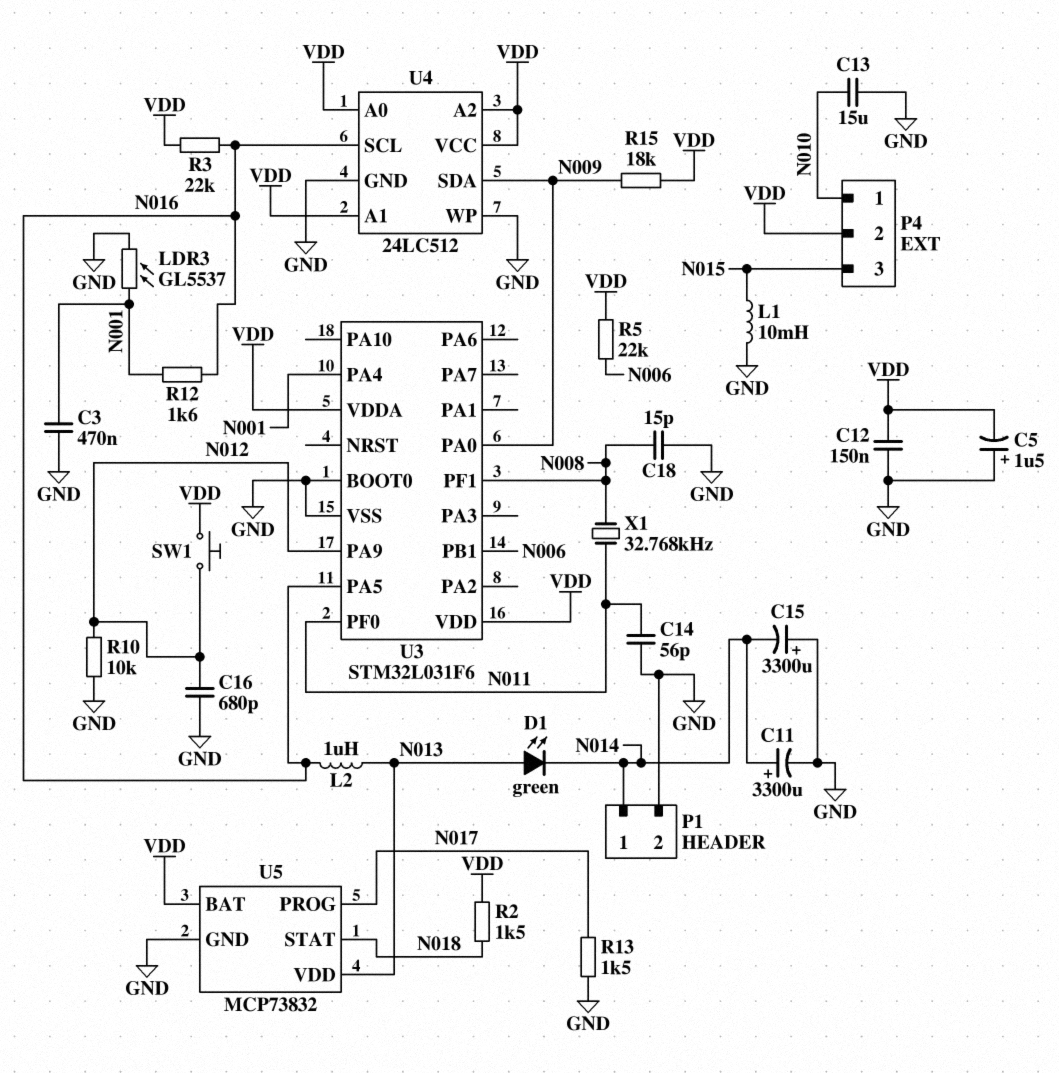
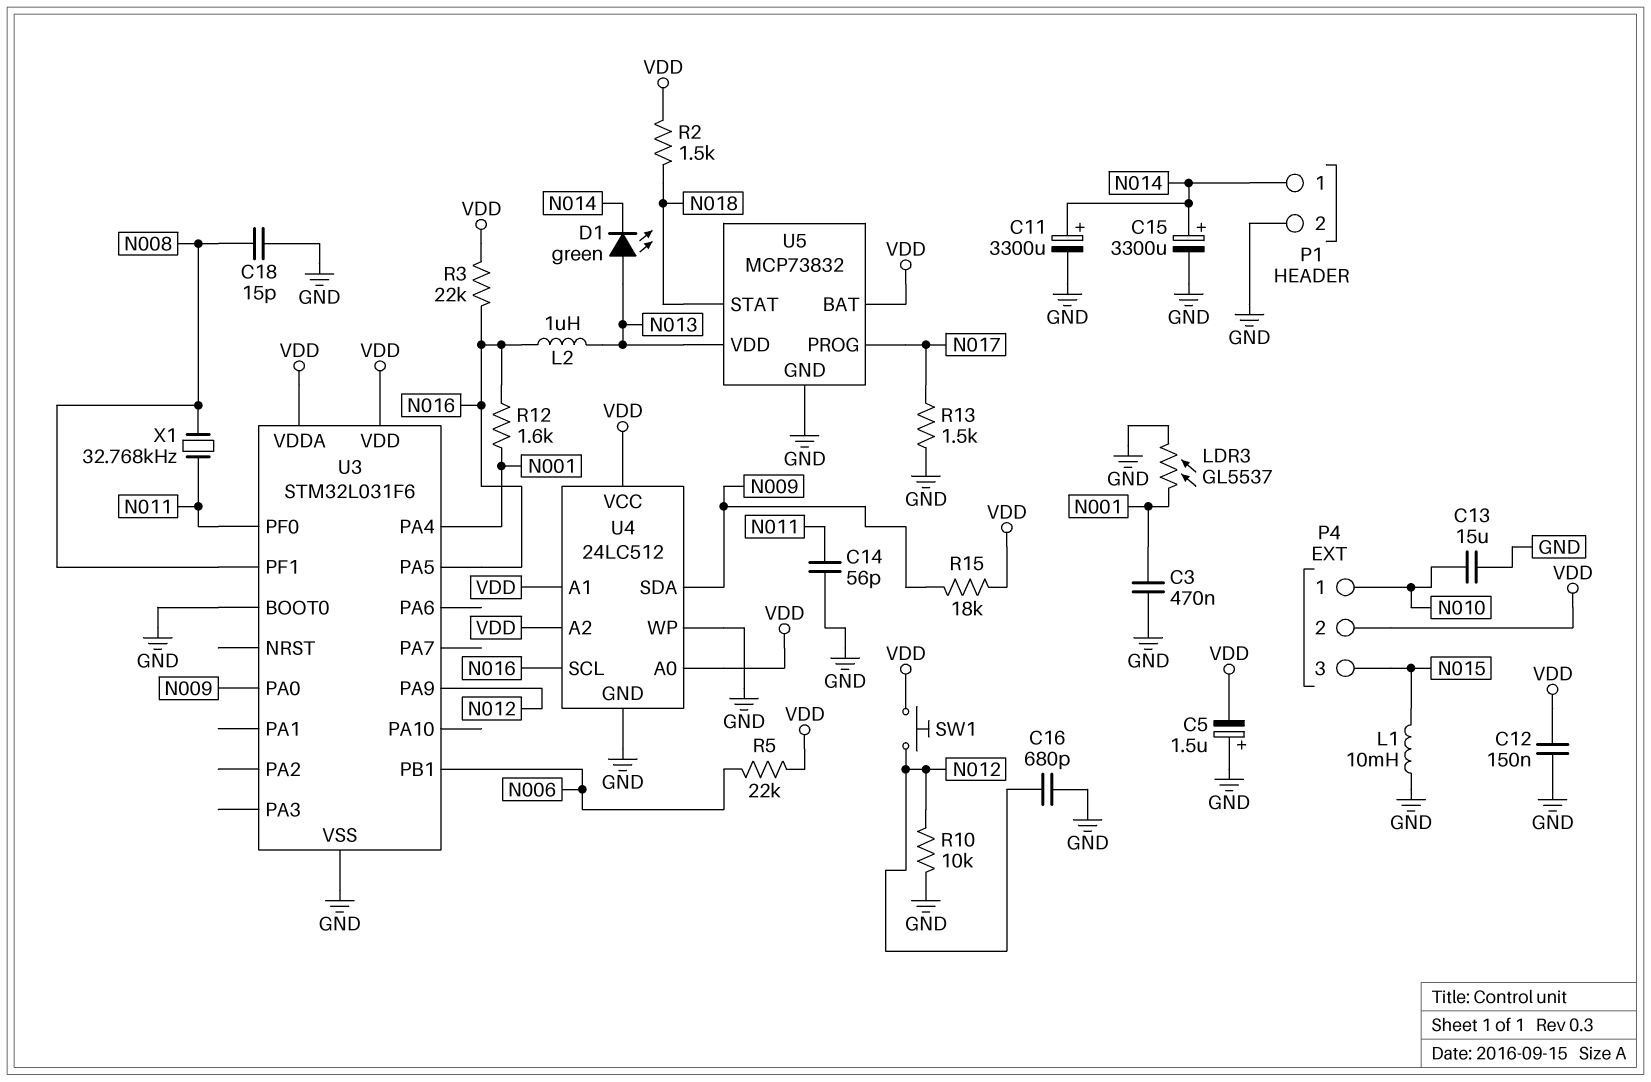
C15: 3300uF (plus GND, minus N014) -> 3300uF (plus N014, minus GND)

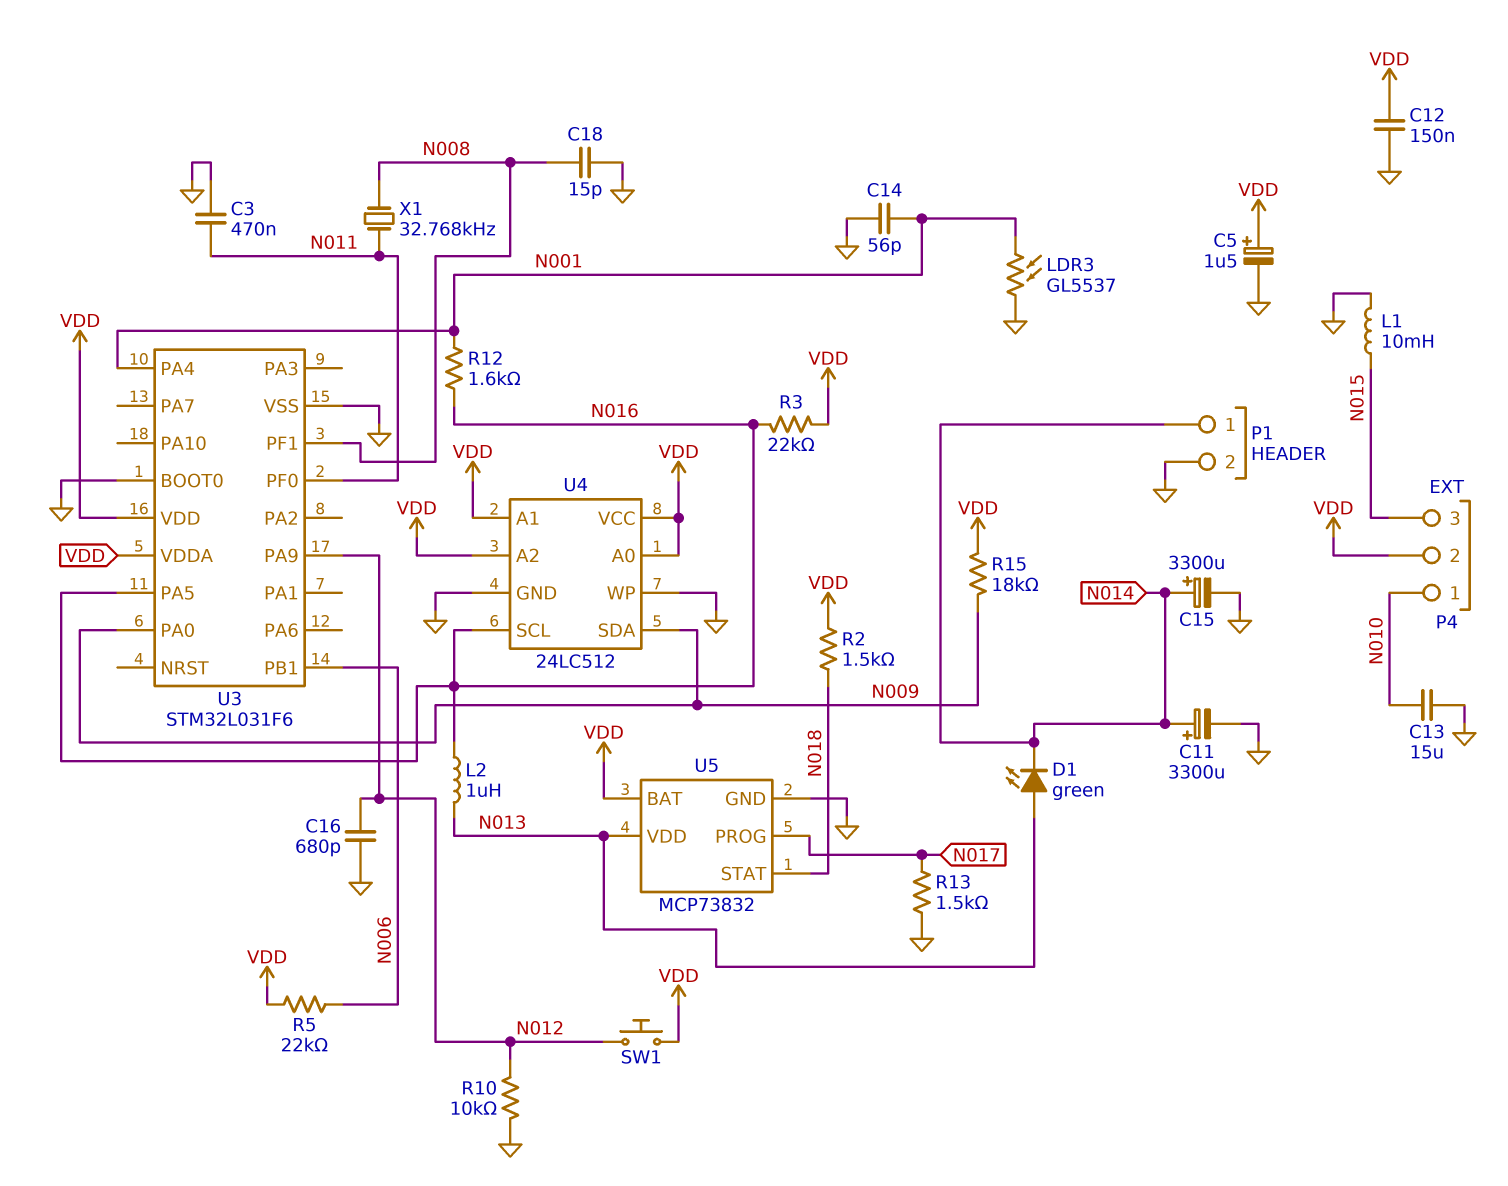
C3: 470nF (GND, N001) -> 470nF (GND, N011)
C5: 1.5uF (plus GND, minus VDD) -> 1.5uF (plus VDD, minus GND)
C14: 56pF (GND, N011) -> 56pF (GND, N001)

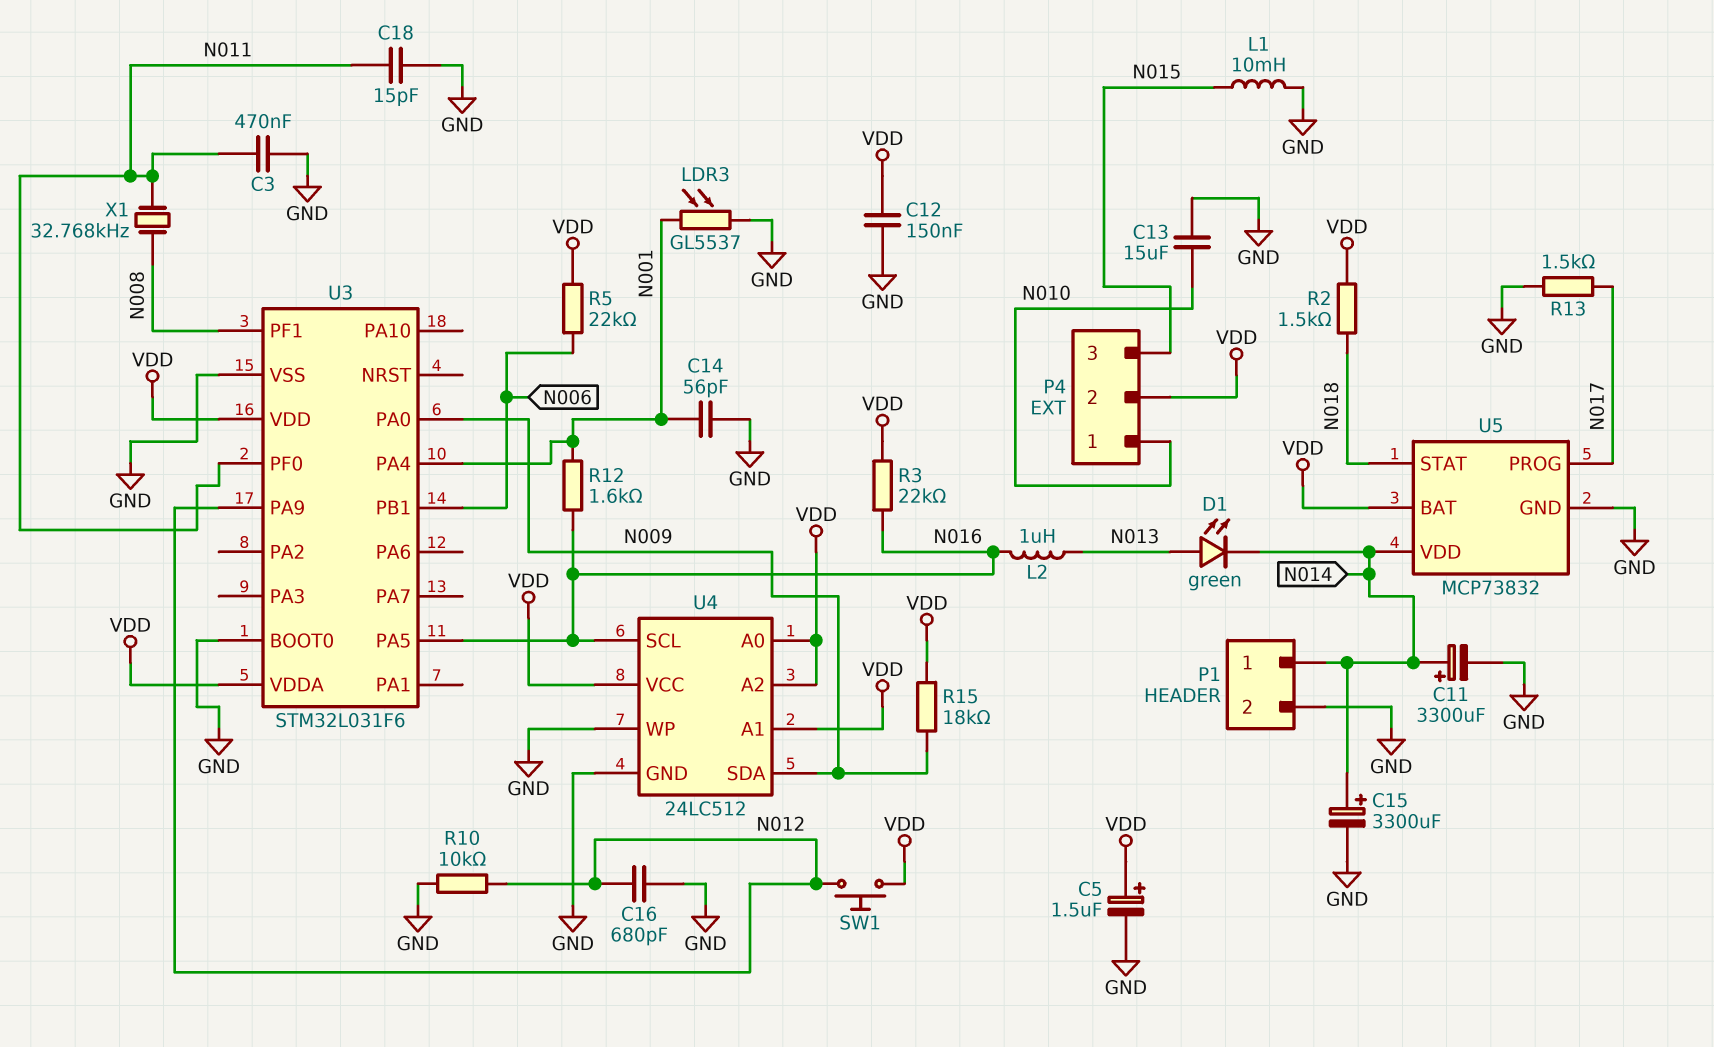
C18: 15pF (GND, N008) -> 15pF (GND, N011)
U5 pin VDD: N013 -> N014

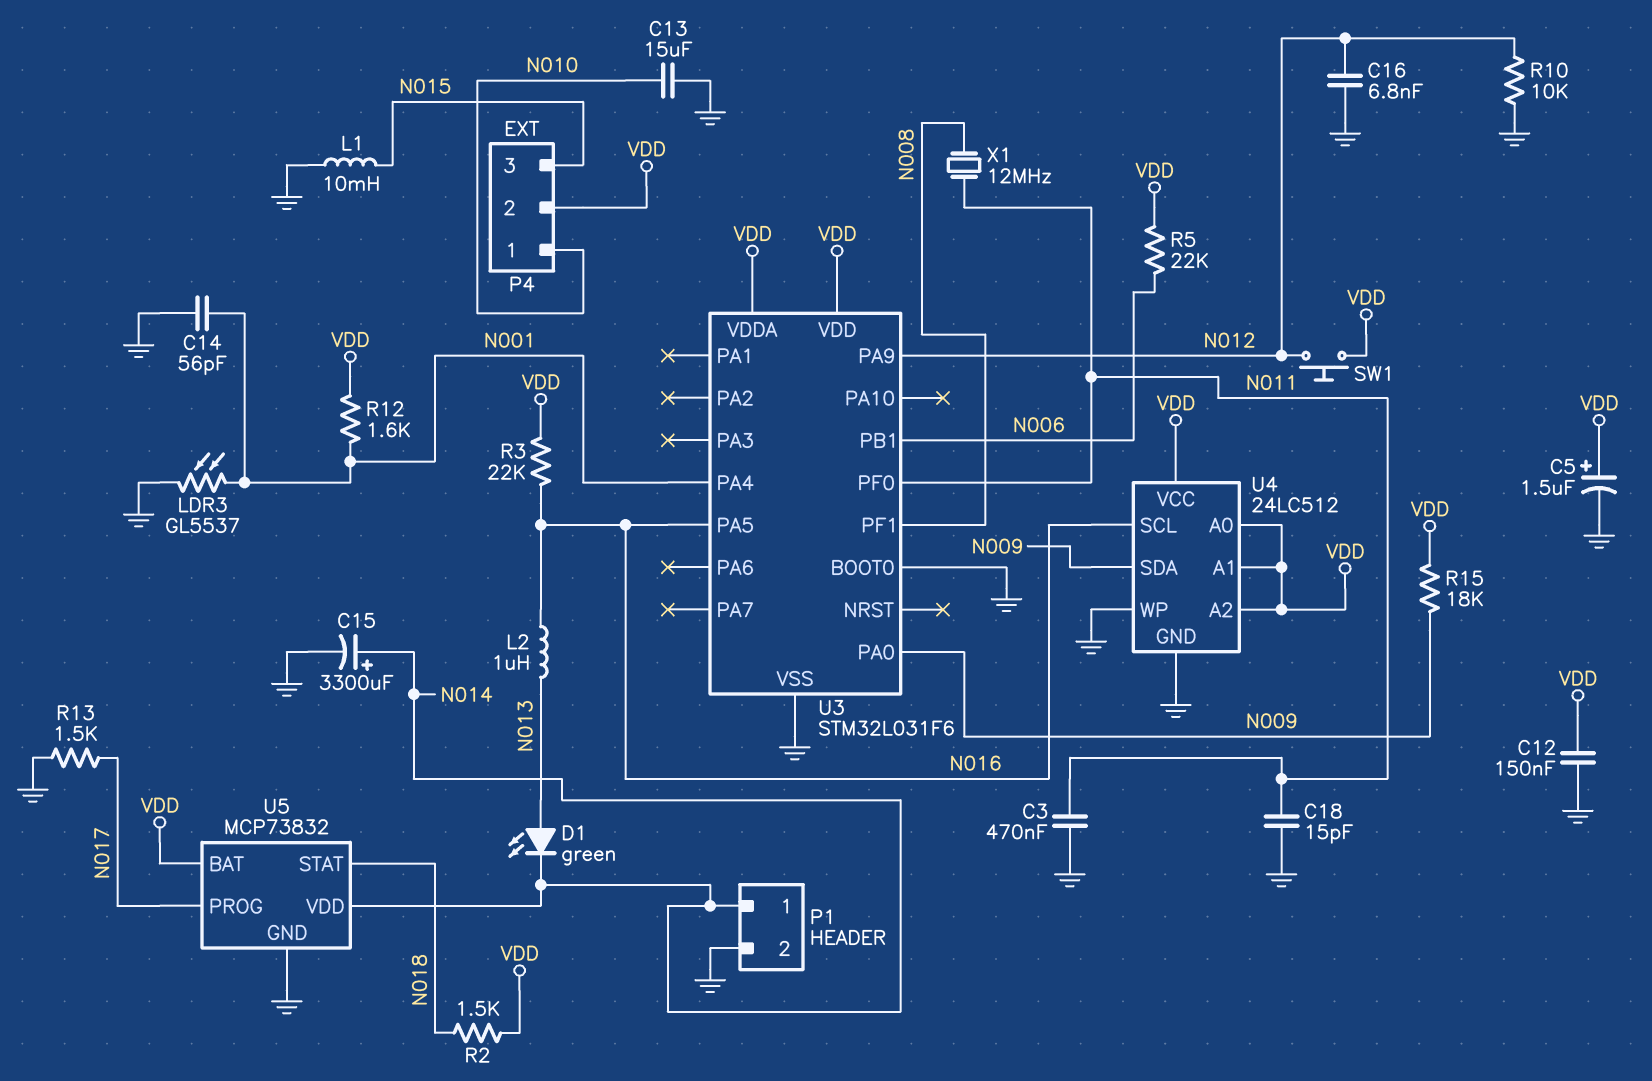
C11: 3300uF (plus N014, minus GND) -> none
C16: 680pF (GND, N012) -> 6.8nF (GND, N012)
R12: 1.6k (N001, N016) -> 1.6k (N001, VDD)
X1: 32.768kHz (N008, N011) -> 12MHz (N008, N011)

